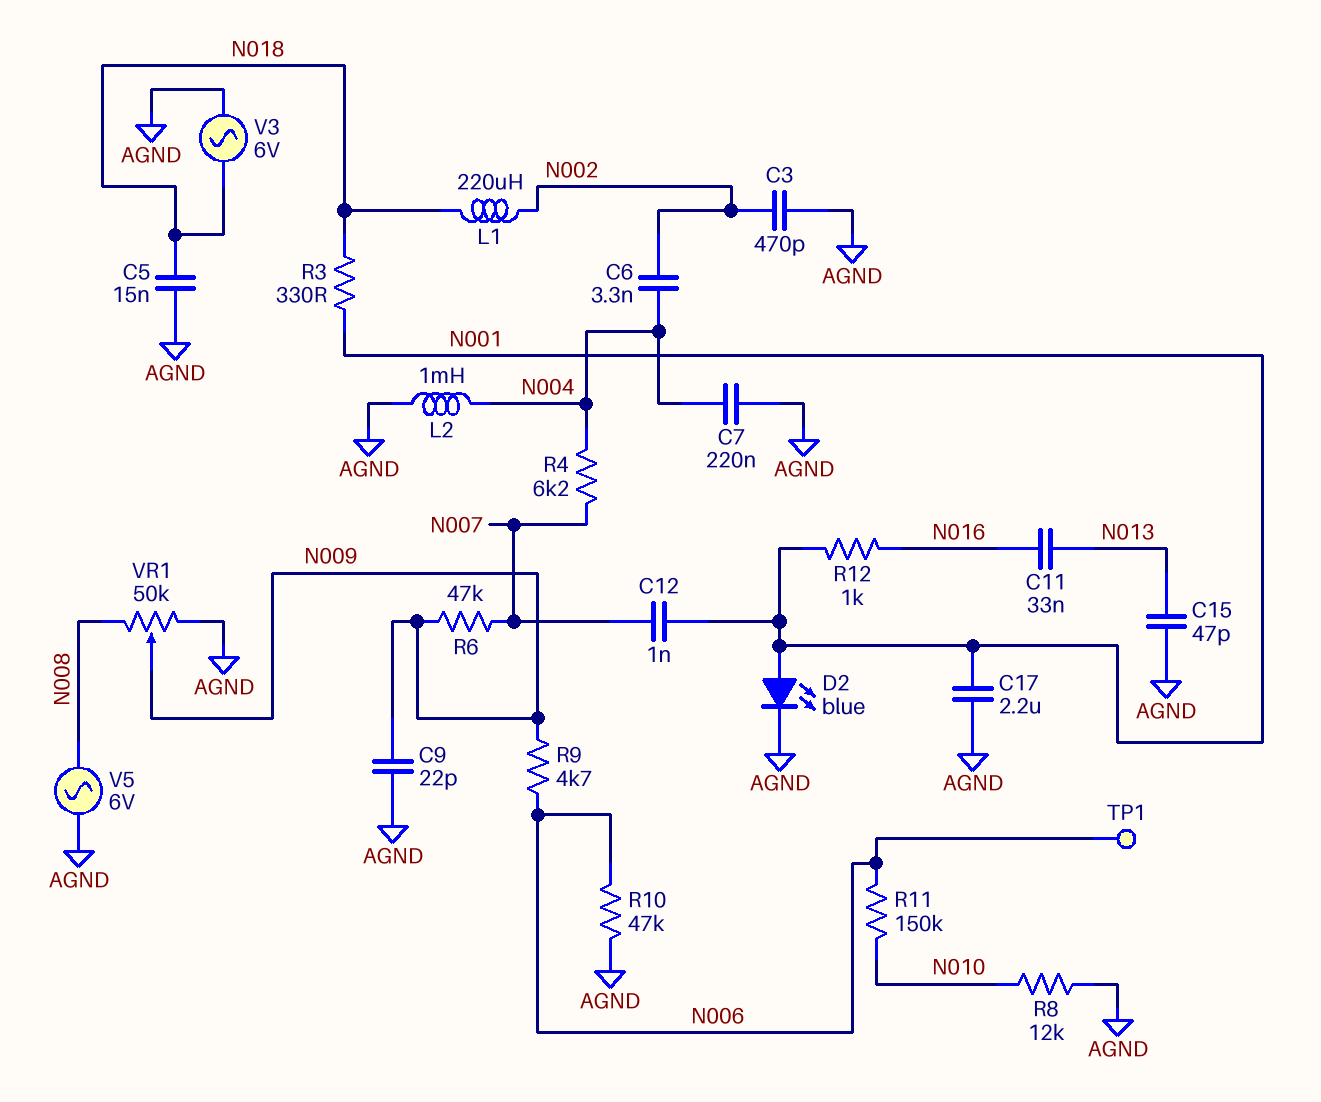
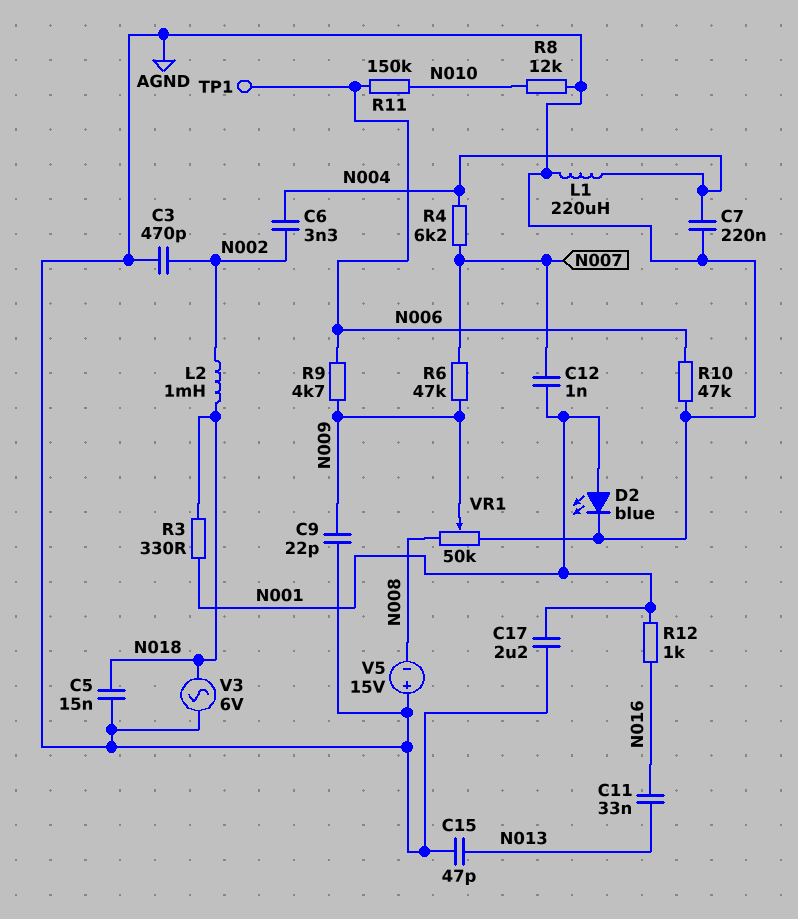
L1: 220uH (N002, N018) -> 220uH (AGND, N004)
L2: 1mH (AGND, N004) -> 1mH (N002, N018)
V5: AC 6V (AGND, N008) -> 15V (plus AGND, minus N008)

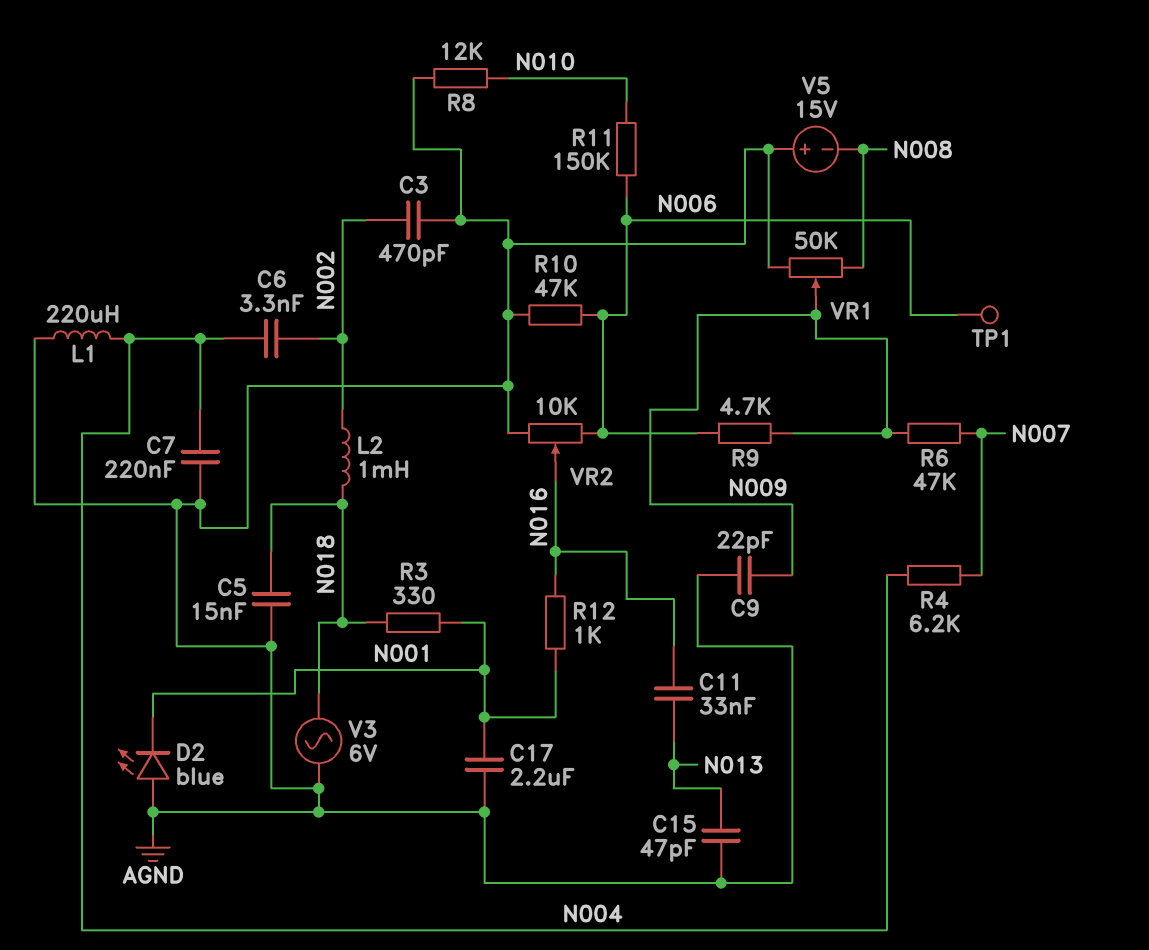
C12: 1nF (N001, N007) -> none
D2: LED blue (A N001, K AGND) -> LED blue (A AGND, K N001)
VR2: none -> 10k (AGND, N006, wiper N016)

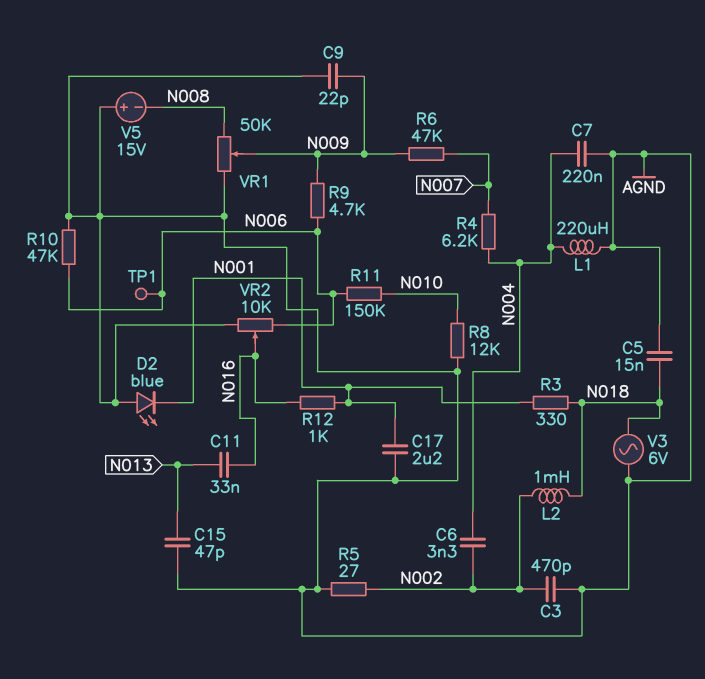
R5: none -> 27 (AGND, N002)

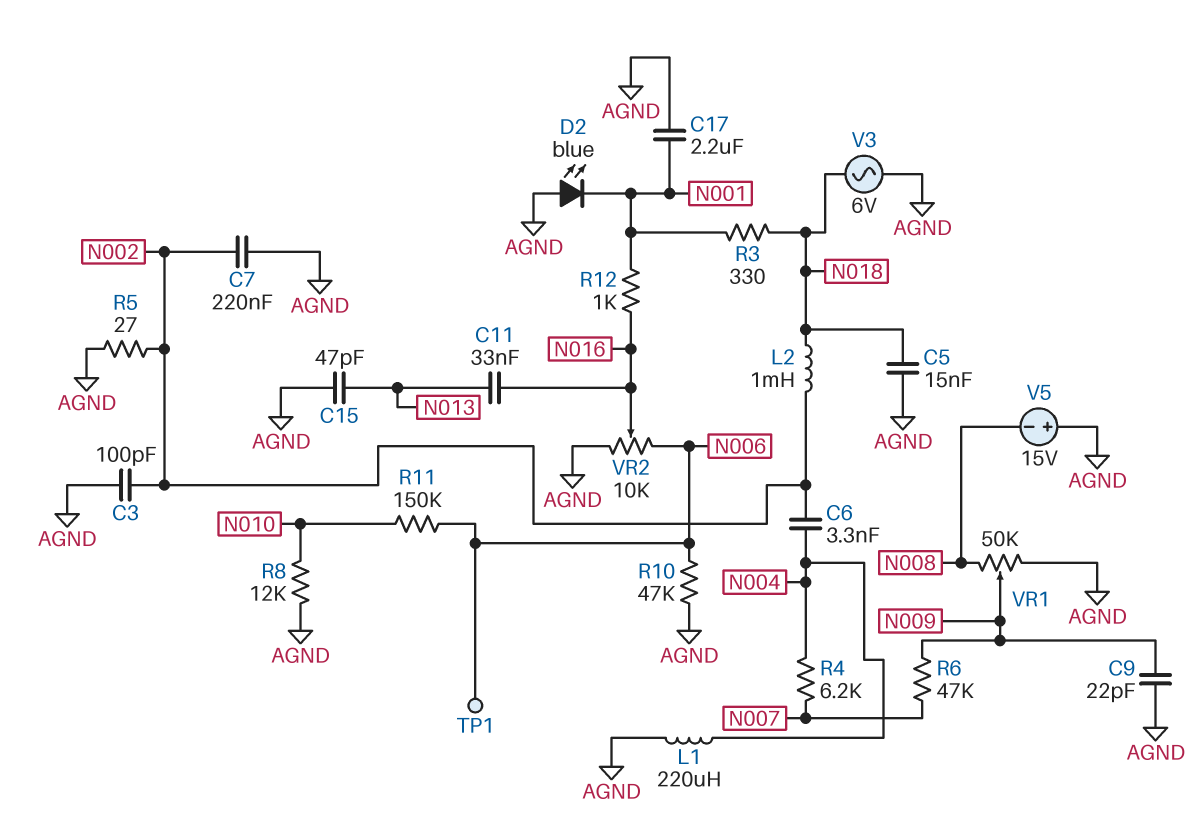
C3: 470pF (AGND, N002) -> 100pF (AGND, N002)
C7: 220nF (AGND, N004) -> 220nF (AGND, N002)
R9: 4.7k (N006, N009) -> none

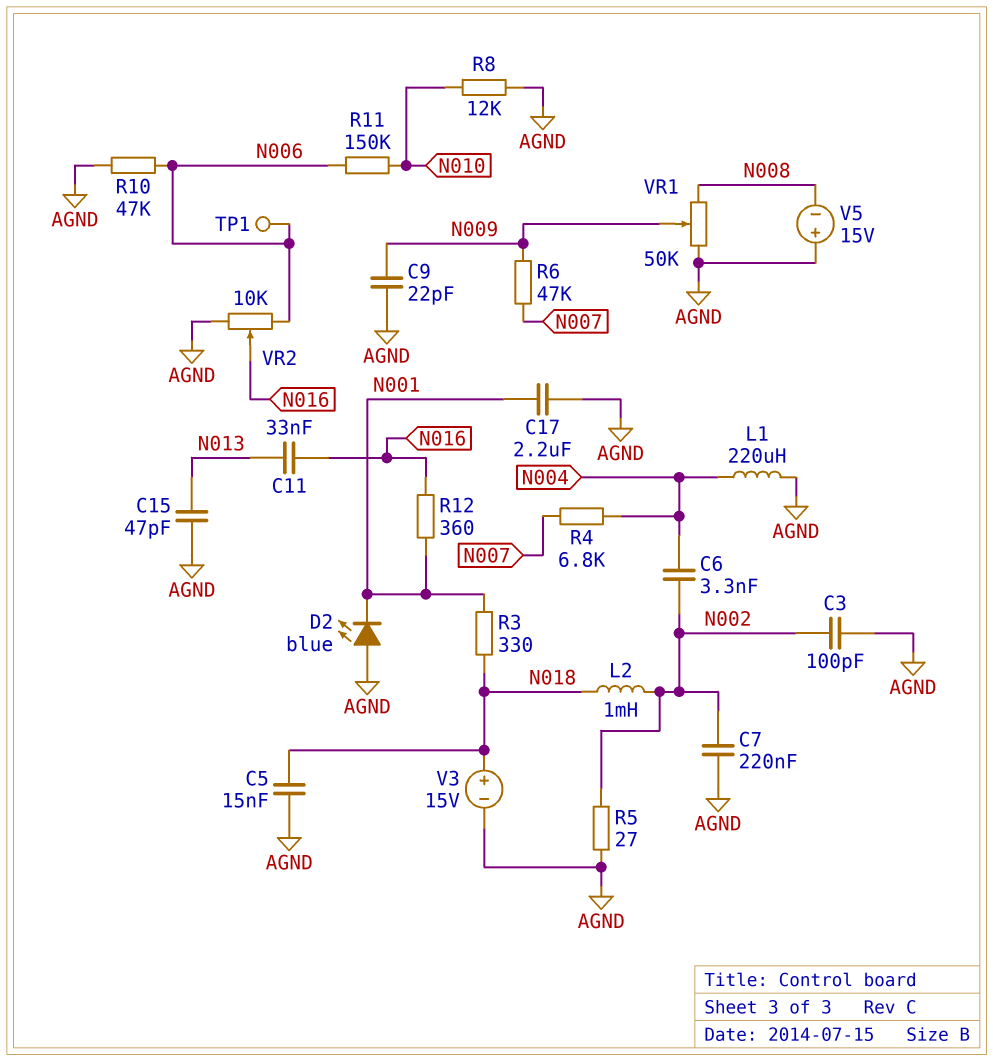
R4: 6.2k (N004, N007) -> 6.8k (N004, N007)
R12: 1k (N001, N016) -> 360 (N001, N016)
V3: AC 6V (AGND, N018) -> 15V (plus N018, minus AGND)

